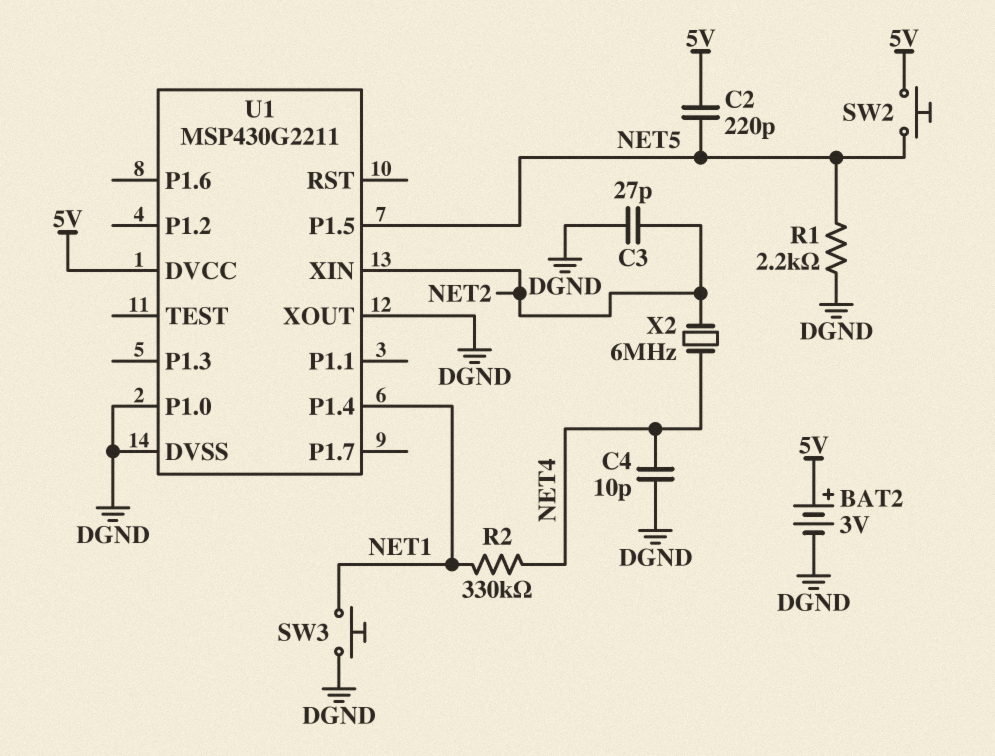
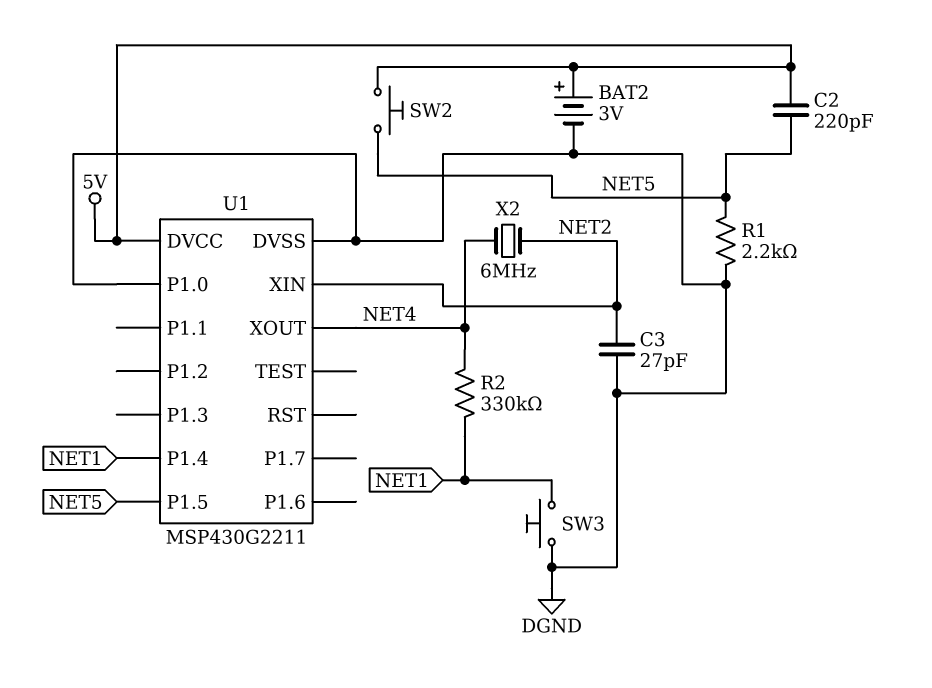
C4: 10pF (DGND, NET4) -> none
U1 pin XOUT: DGND -> NET4

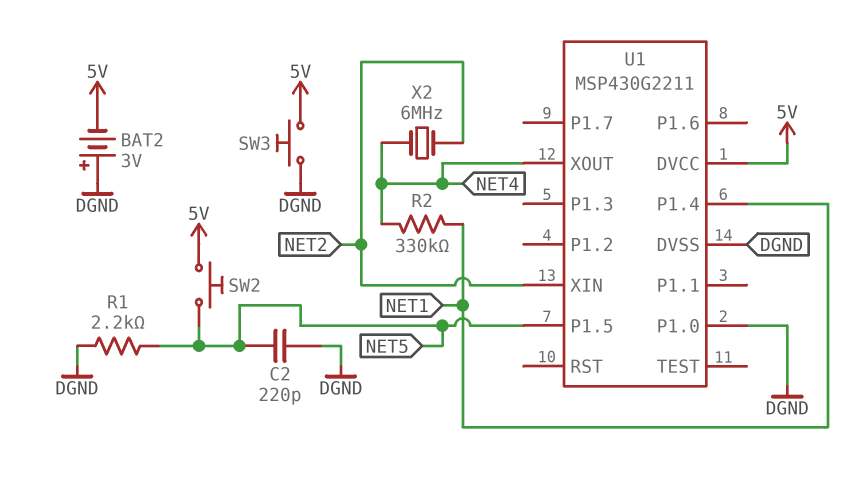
BAT2: 3V (plus 5V, minus DGND) -> 3V (plus DGND, minus 5V)
C2: 220pF (5V, NET5) -> 220pF (DGND, NET5)
C3: 27pF (DGND, NET2) -> none
SW3: button (DGND, NET1) -> button (5V, DGND)

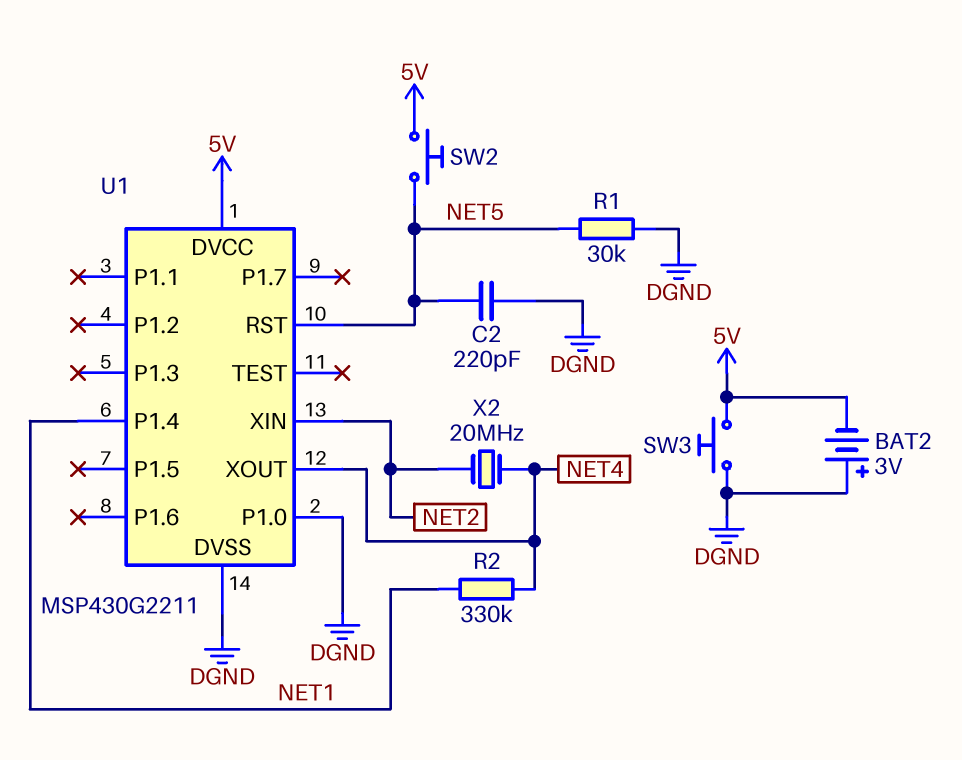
R1: 2.2k (DGND, NET5) -> 30k (DGND, NET5)
U1 pin P1.5: NET5 -> none
U1 pin RST: none -> NET5
X2: 6MHz (NET2, NET4) -> 20MHz (NET2, NET4)

